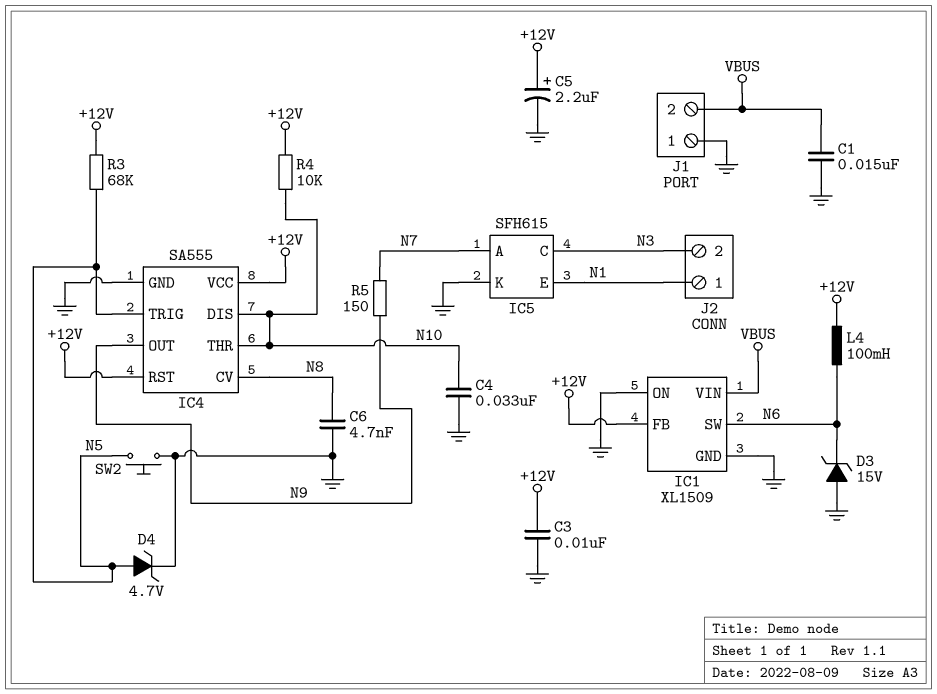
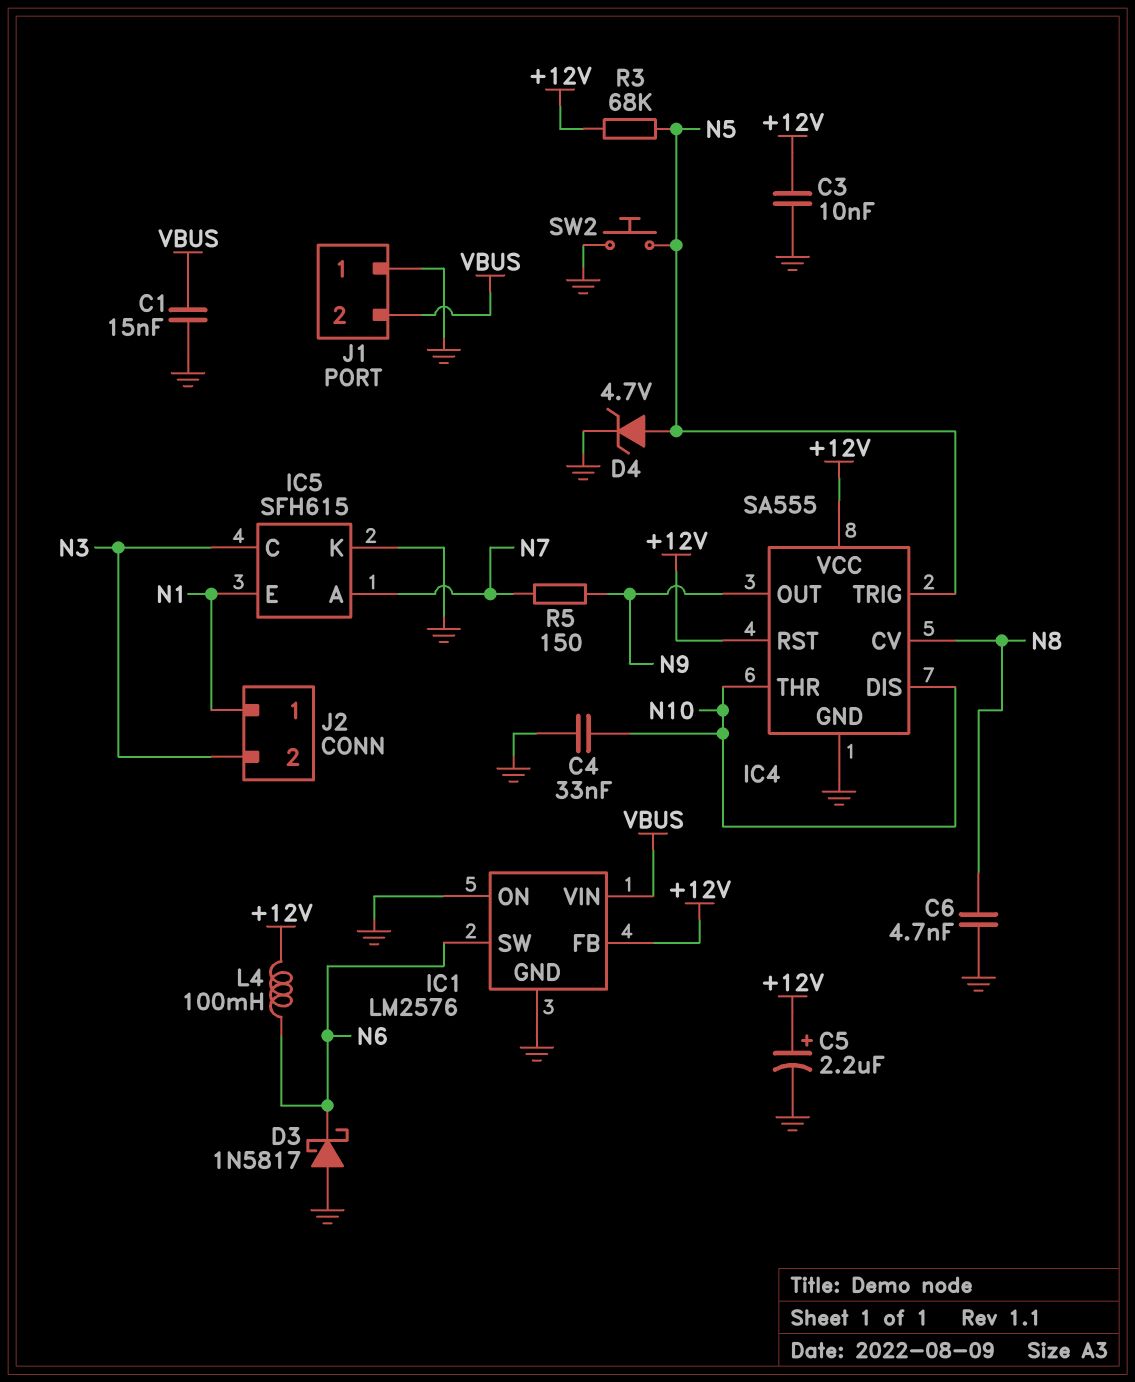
D3: zener 15V (A GND, K N6) -> schottky 1N5817 (A GND, K N6)
IC1: XL1509 -> LM2576
R4: 10k (+12V, N10) -> none

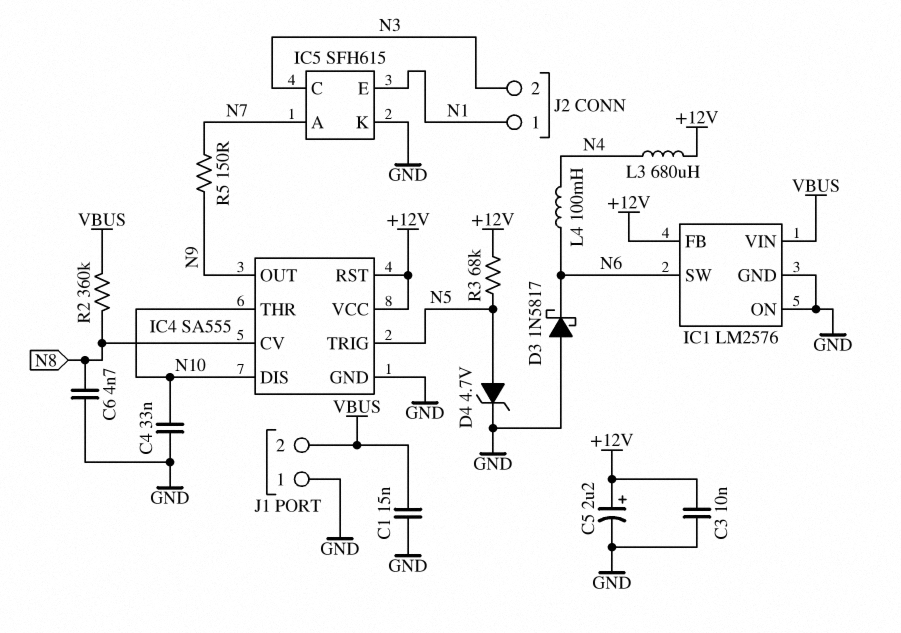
L3: none -> 680uH (+12V, N4)
L4: 100mH (+12V, N6) -> 100mH (N4, N6)
R2: none -> 360k (N8, VBUS)
SW2: button (GND, N5) -> none

